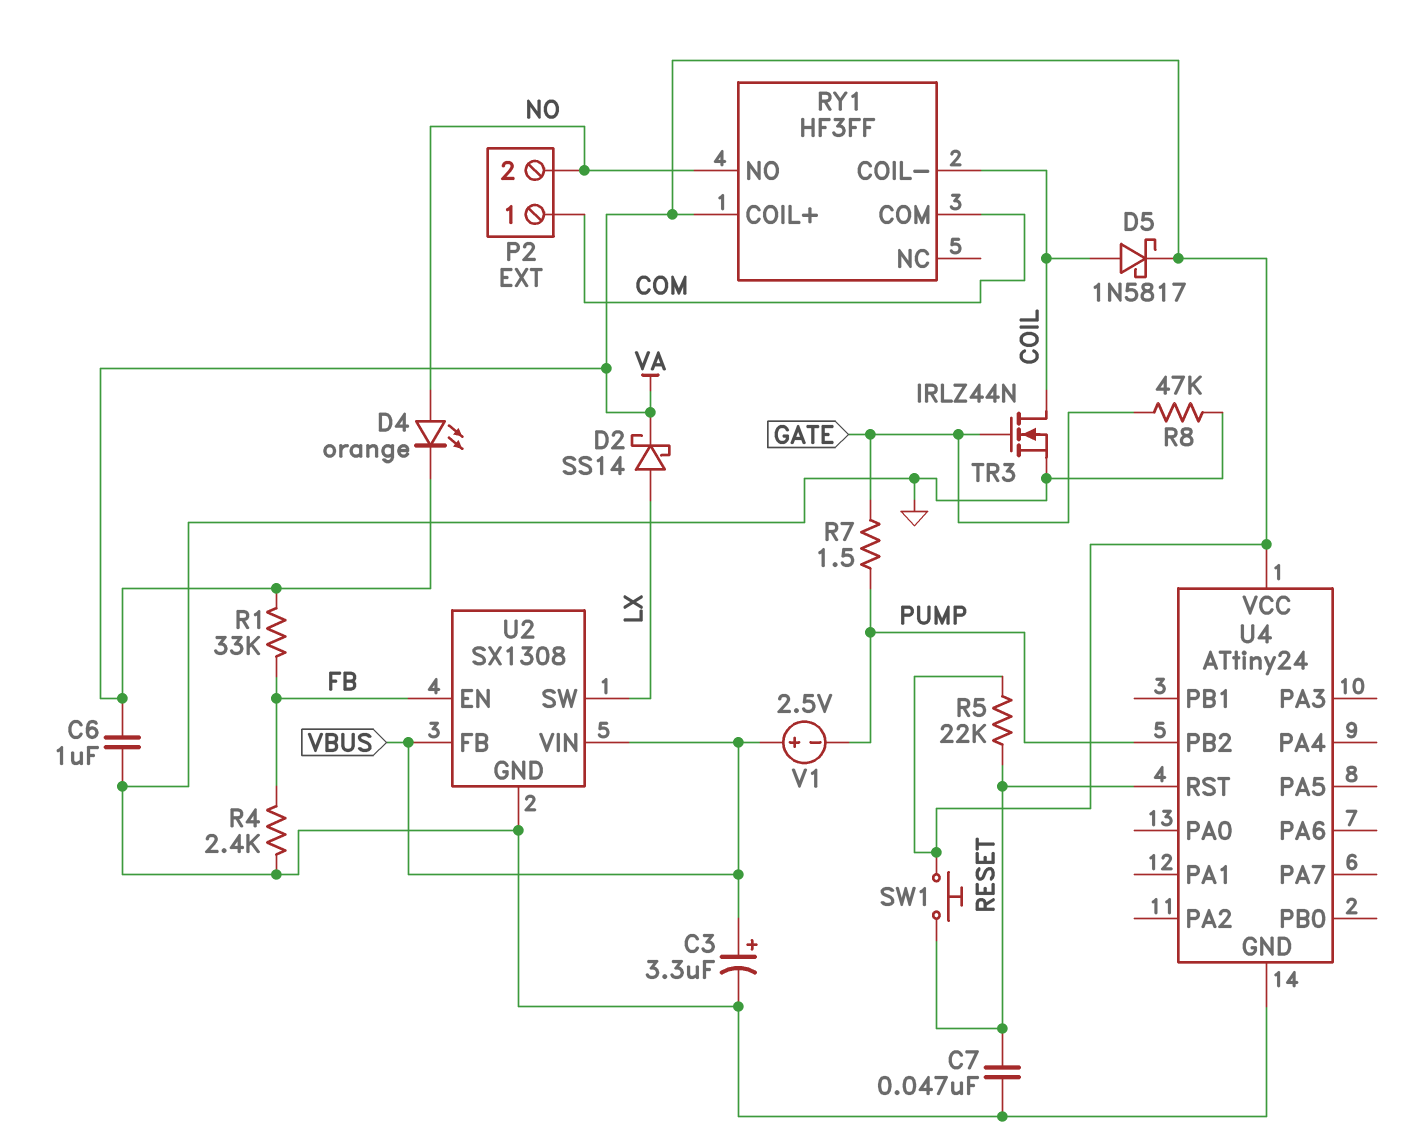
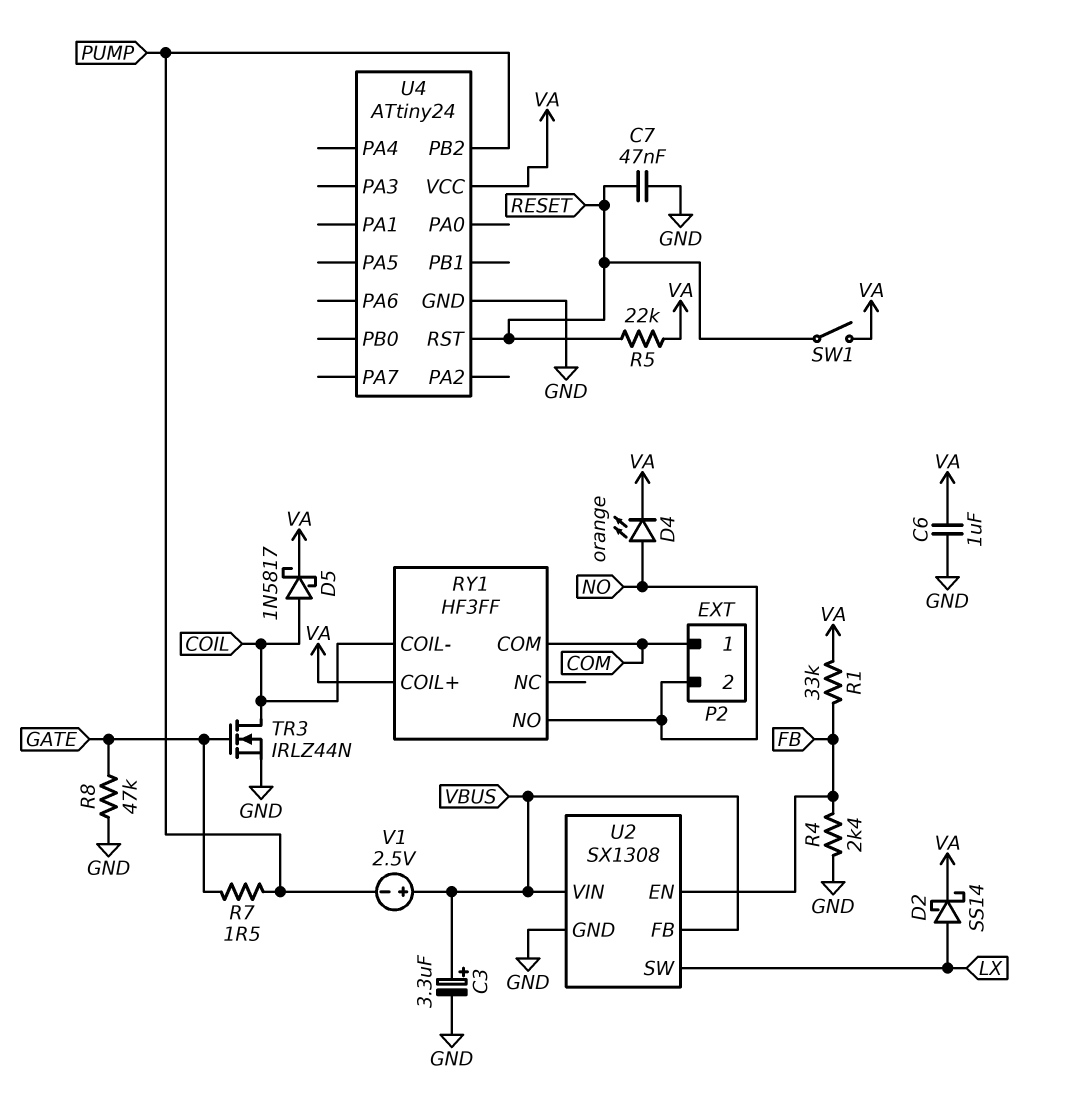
SW1: button (RESET, VA) -> switch (RESET, VA)

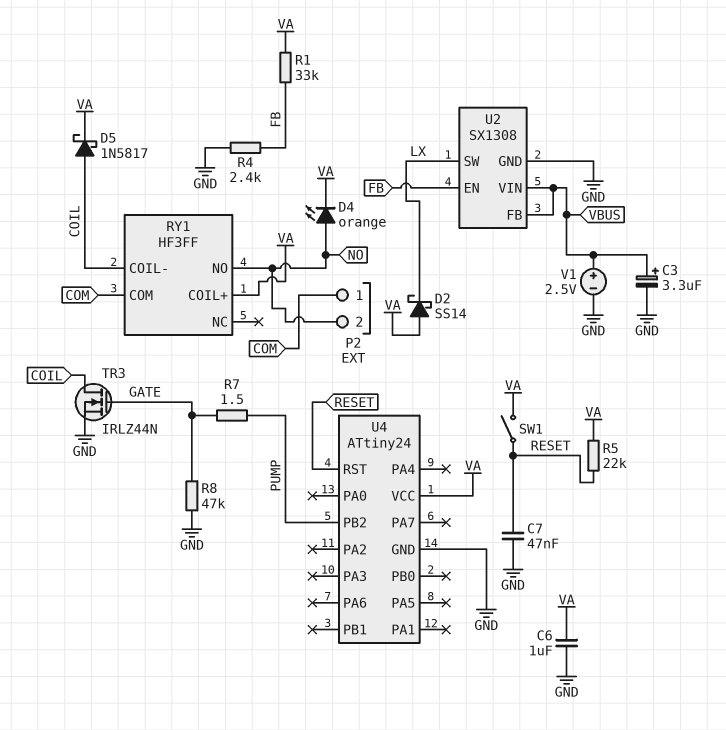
D2: schottky SS14 (A LX, K VA) -> schottky SS14 (A VA, K LX)
V1: 2.5V (plus VBUS, minus PUMP) -> 2.5V (plus VBUS, minus GND)

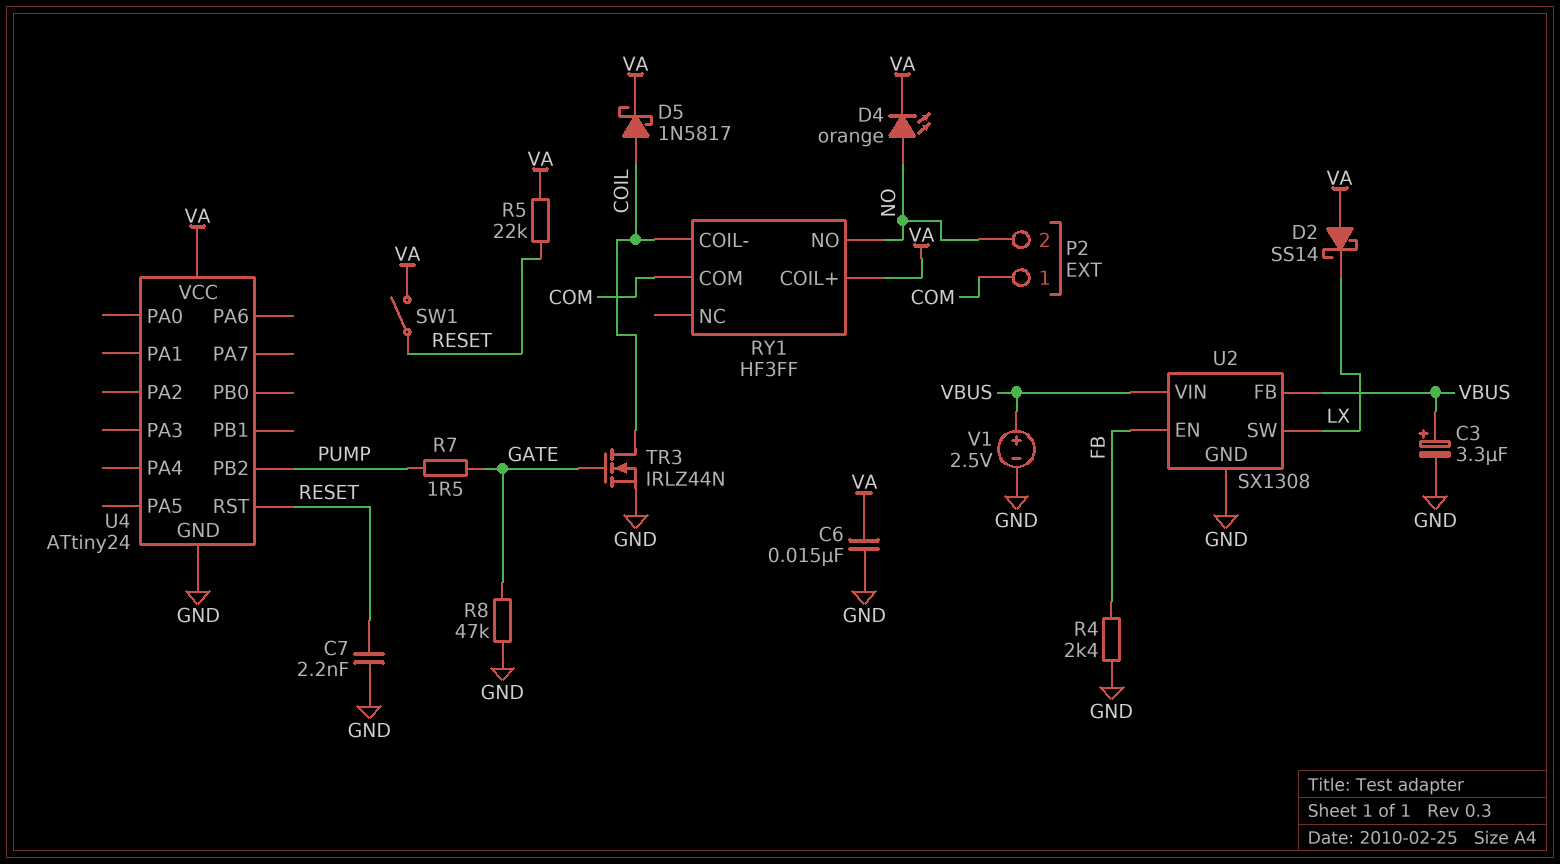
C6: 1uF (GND, VA) -> 15nF (GND, VA)
C7: 47nF (GND, RESET) -> 2.2nF (GND, RESET)
R1: 33k (FB, VA) -> none

